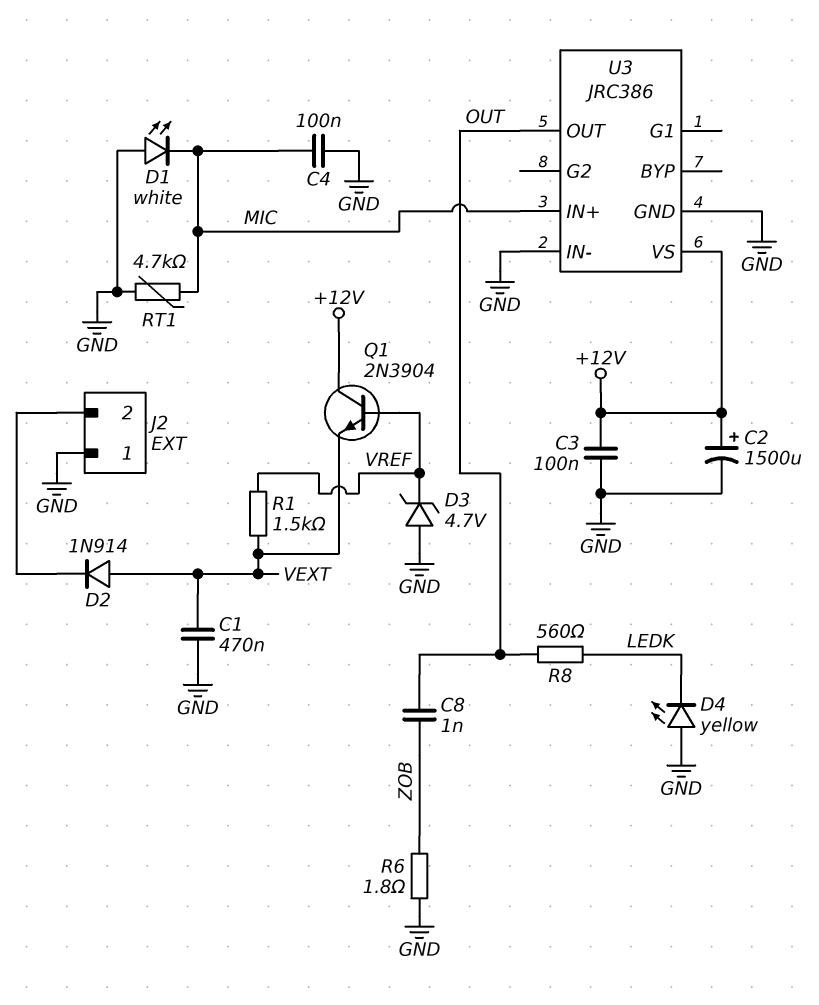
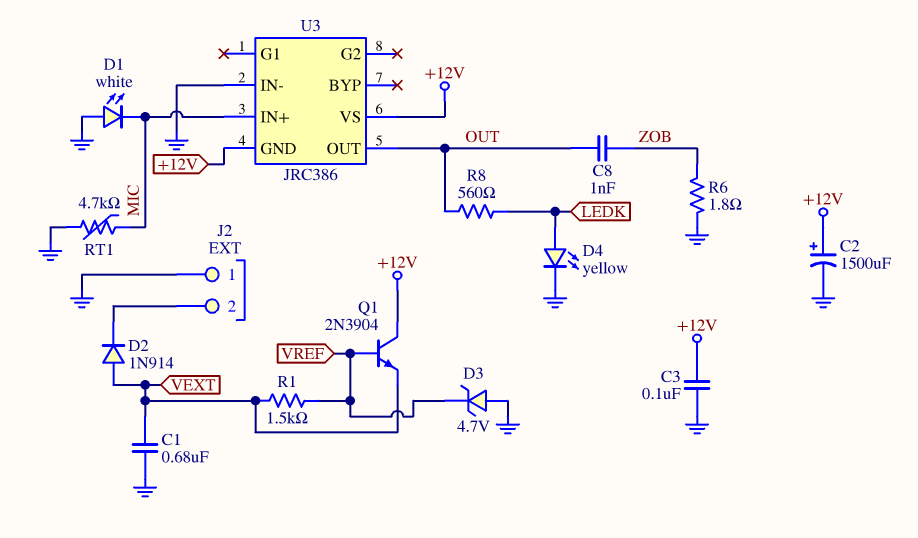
C1: 470nF (GND, VEXT) -> 680nF (GND, VEXT)
C4: 100nF (GND, MIC) -> none
D4: LED yellow (A GND, K LEDK) -> LED yellow (A LEDK, K GND)
U3 pin GND: GND -> +12V

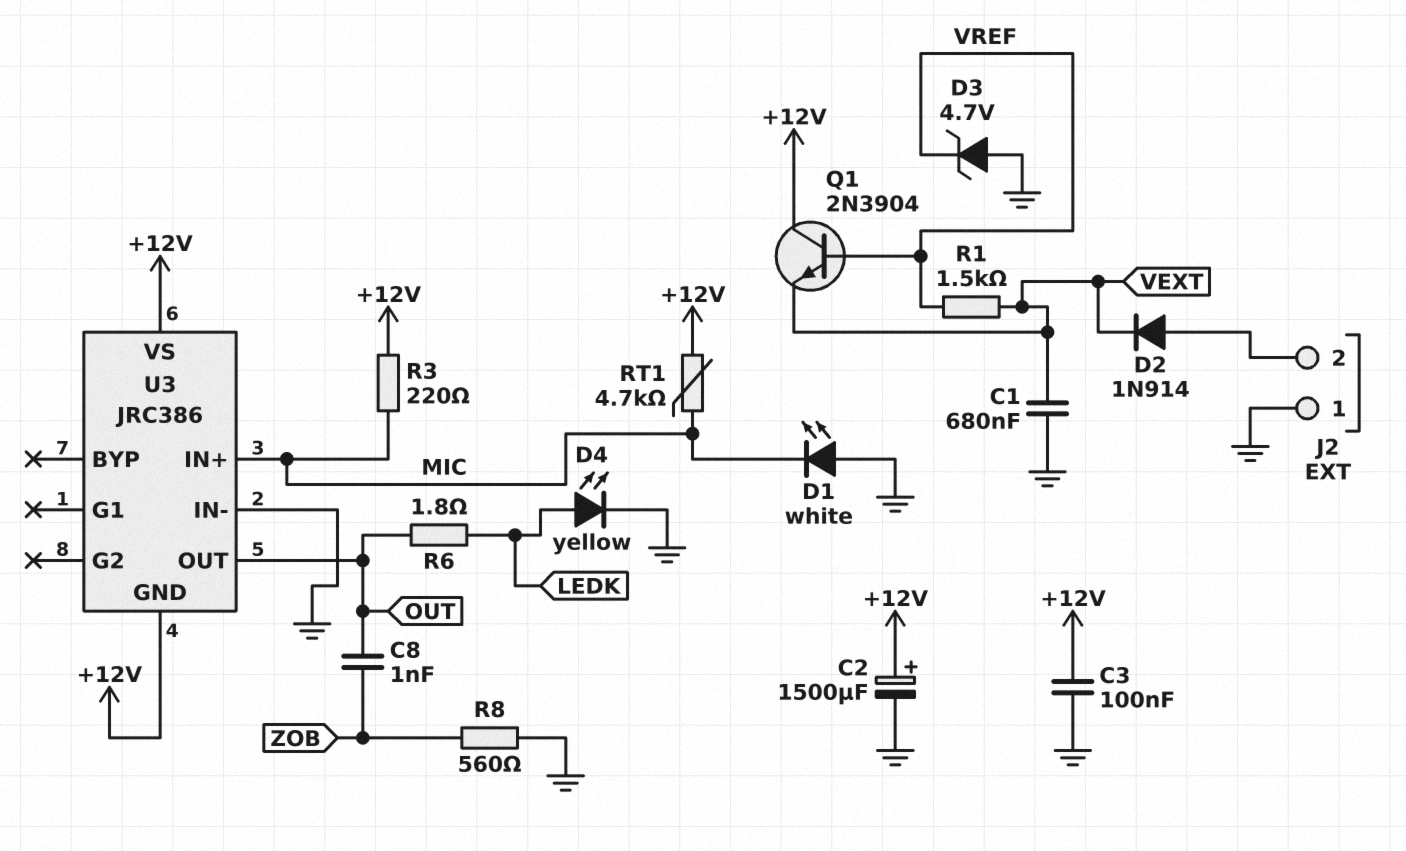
D2: diode 1N914 (A VEXT, K J2/2) -> diode 1N914 (A J2/2, K VEXT)
R3: none -> 220 (+12V, MIC)
R6: 1.8 (GND, ZOB) -> 1.8 (LEDK, OUT)
R8: 560 (LEDK, OUT) -> 560 (GND, ZOB)
RT1: 4.7k (GND, MIC) -> 4.7k (+12V, MIC)

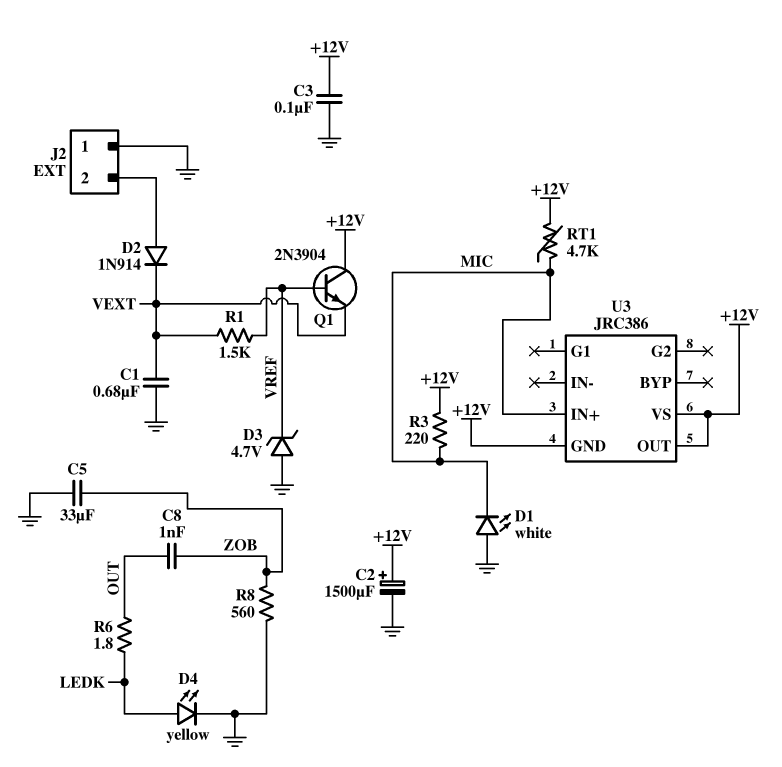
C5: none -> 33uF (GND, ZOB)
U3 pin IN-: GND -> none
U3 pin OUT: OUT -> +12V

